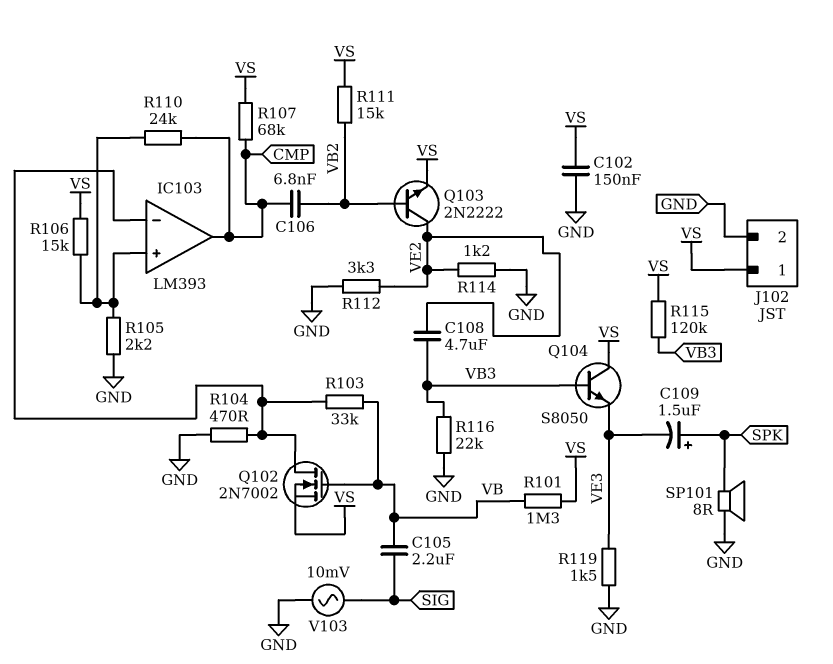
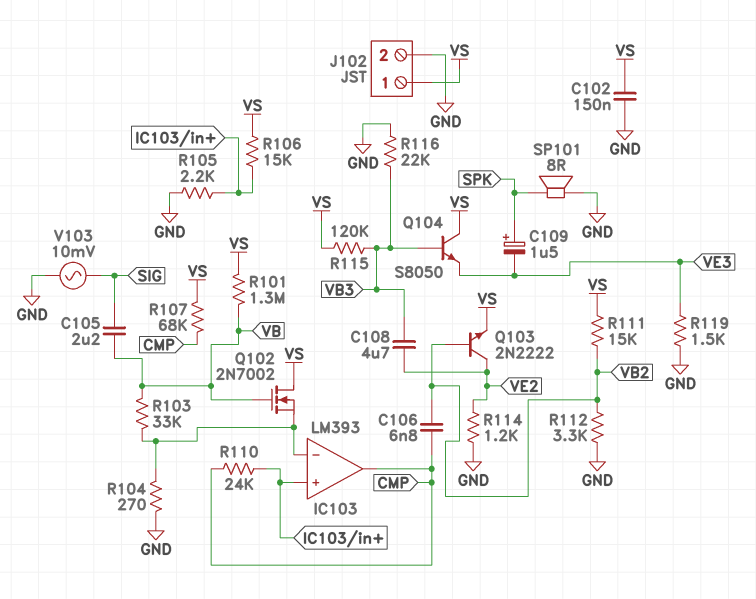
Q102: NMOS 2N7002 (G VB, D IC103/in-, S VS) -> NMOS 2N7002 (G VB, D VS, S IC103/in-)
R104: 470 (GND, IC103/in-) -> 270 (GND, IC103/in-)
R112: 3.3k (GND, VE2) -> 3.3k (GND, VB2)

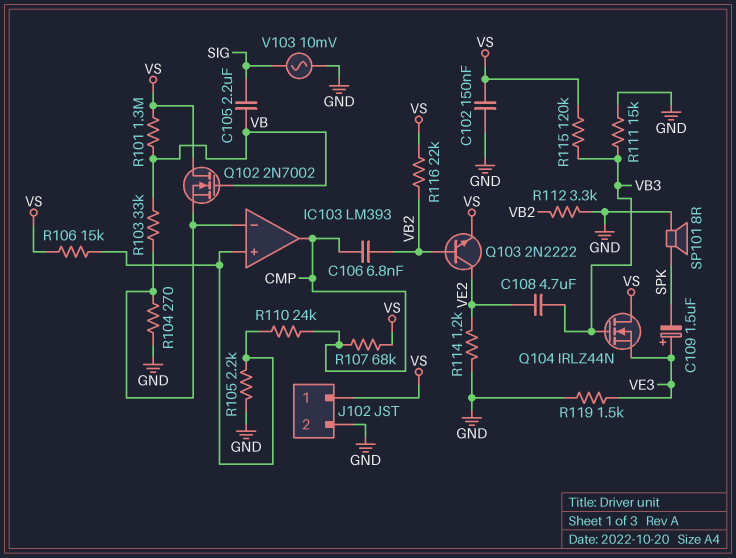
C109: 1.5uF (plus SPK, minus VE3) -> 1.5uF (plus VE3, minus SPK)
Q104: NPN S8050 (B VB3, C VS, E VE3) -> NMOS IRLZ44N (G VB3, D VS, S VE3)
R111: 15k (VB2, VS) -> 15k (GND, VB3)
R116: 22k (GND, VB3) -> 22k (VB2, VS)

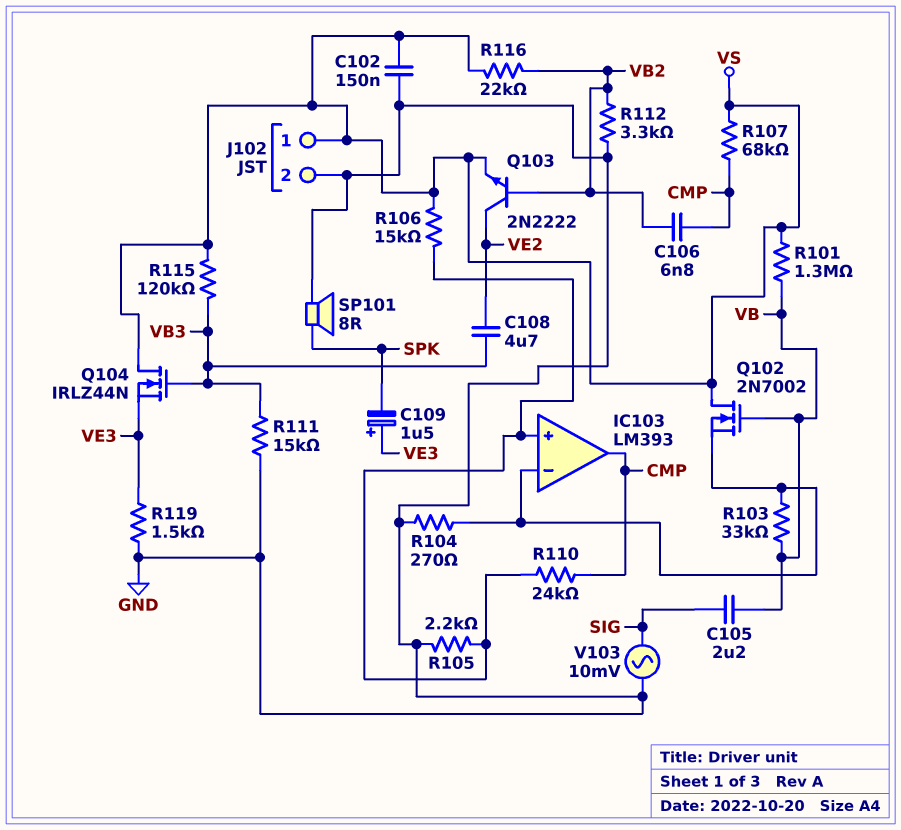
R114: 1.2k (GND, VE2) -> none

